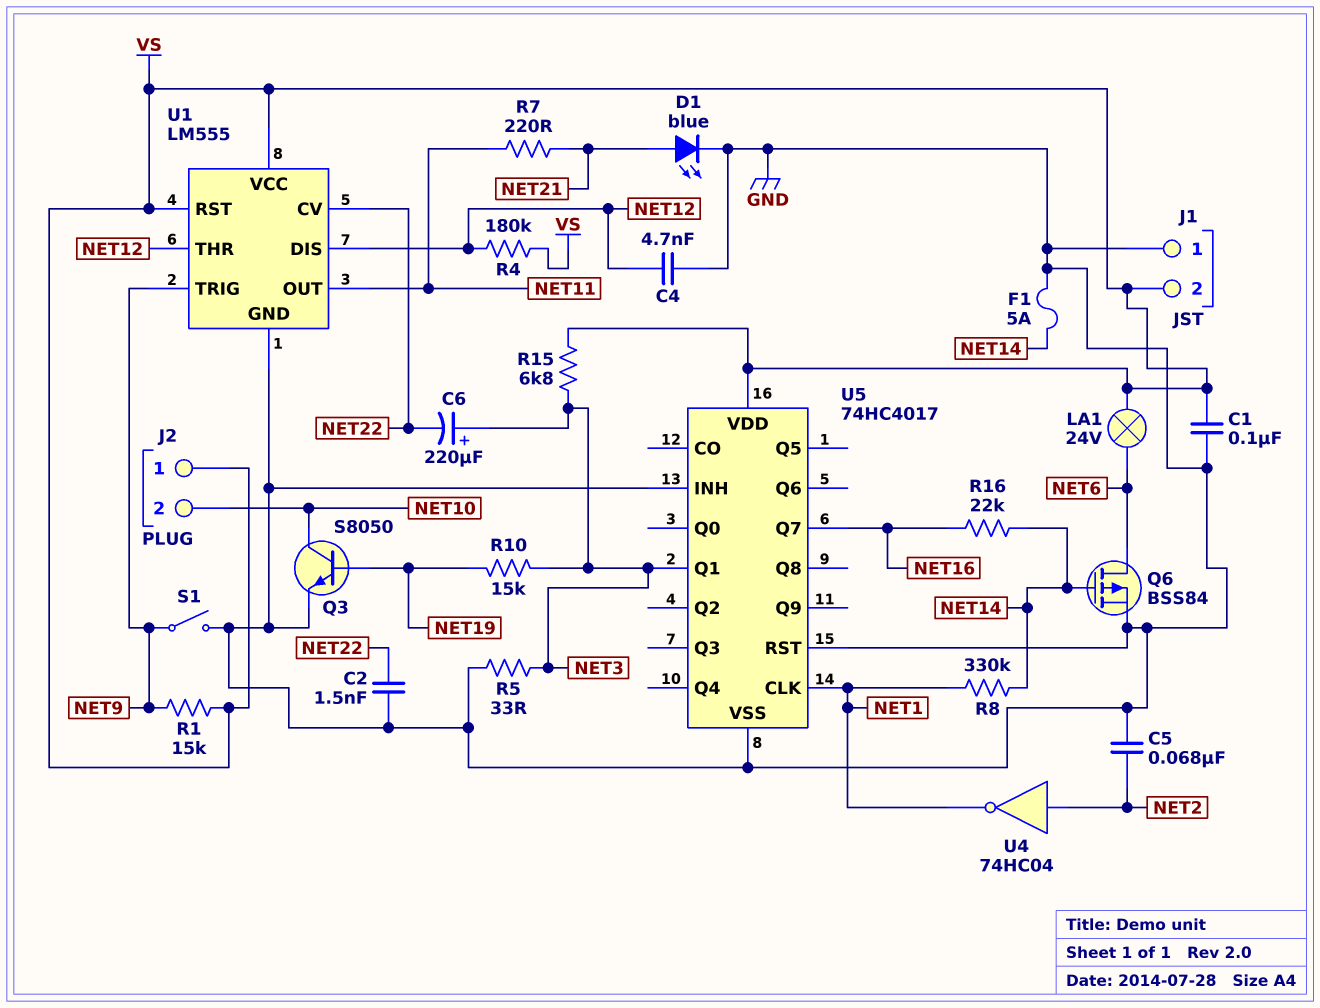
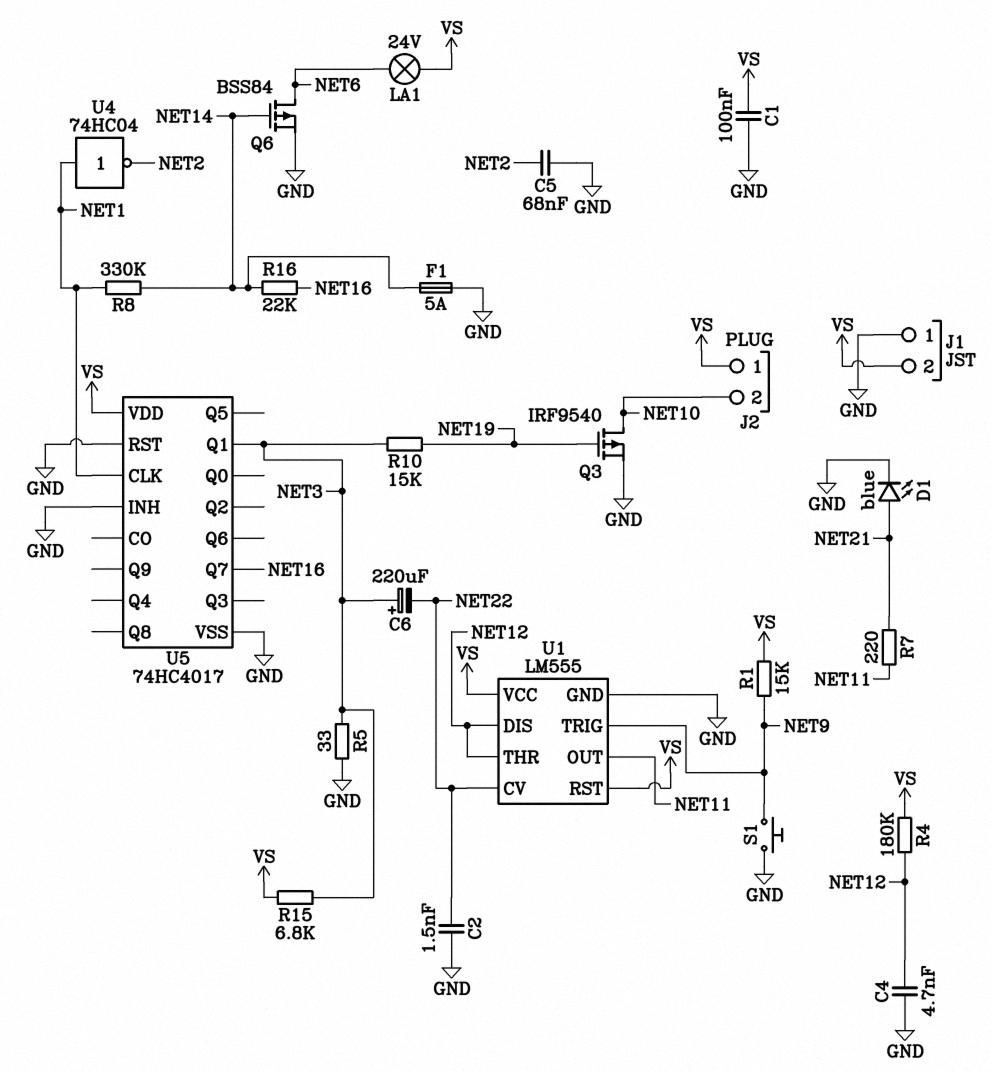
Q3: NPN S8050 (B NET19, C NET10, E GND) -> PMOS IRF9540 (G NET19, D NET10, S GND)
S1: switch (GND, NET9) -> button (GND, NET9)
U4: NOT 74HC04 (in NET2, out NET1) -> NOT 74HC04 (in NET1, out NET2)

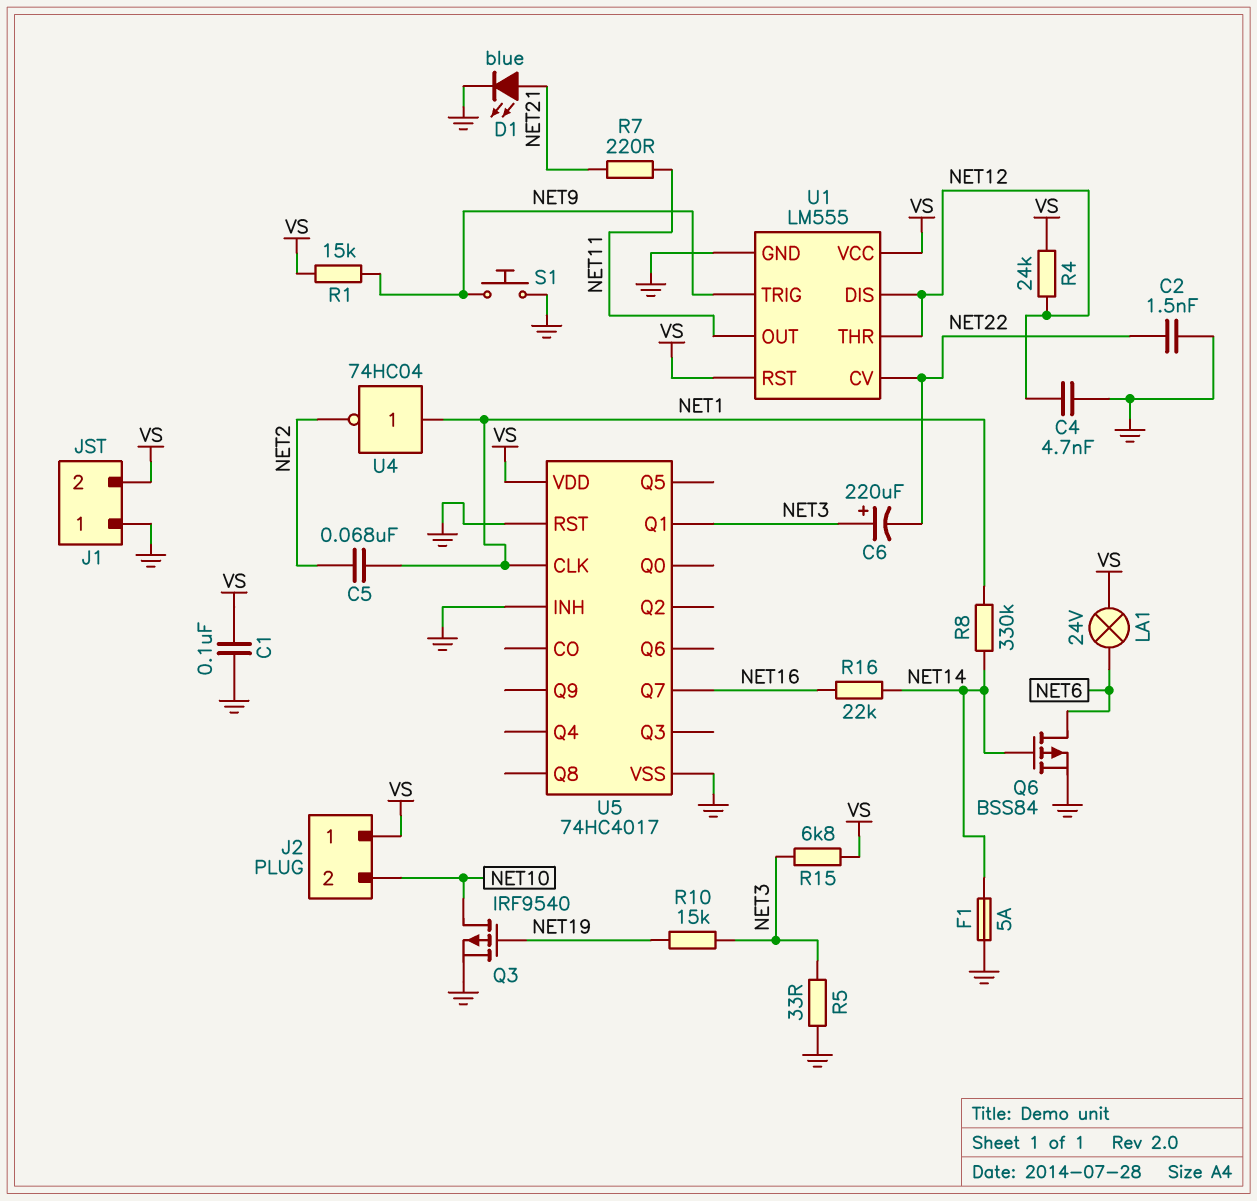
C5: 68nF (GND, NET2) -> 68nF (NET1, NET2)
R4: 180k (NET12, VS) -> 24k (NET12, VS)

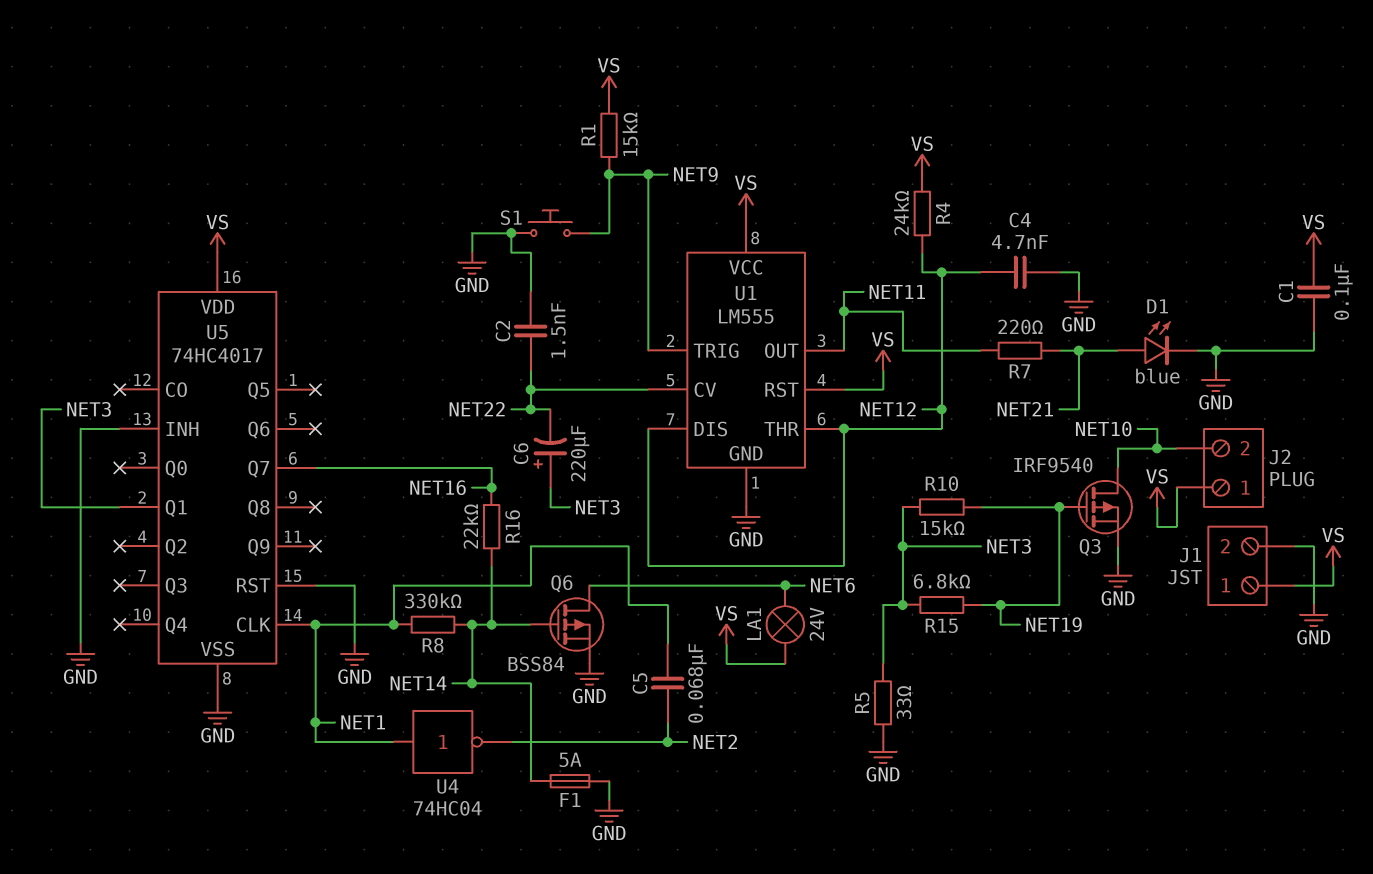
J1 pin 1: GND -> VS
J1 pin 2: VS -> GND
R15: 6.8k (NET3, VS) -> 6.8k (NET3, NET19)

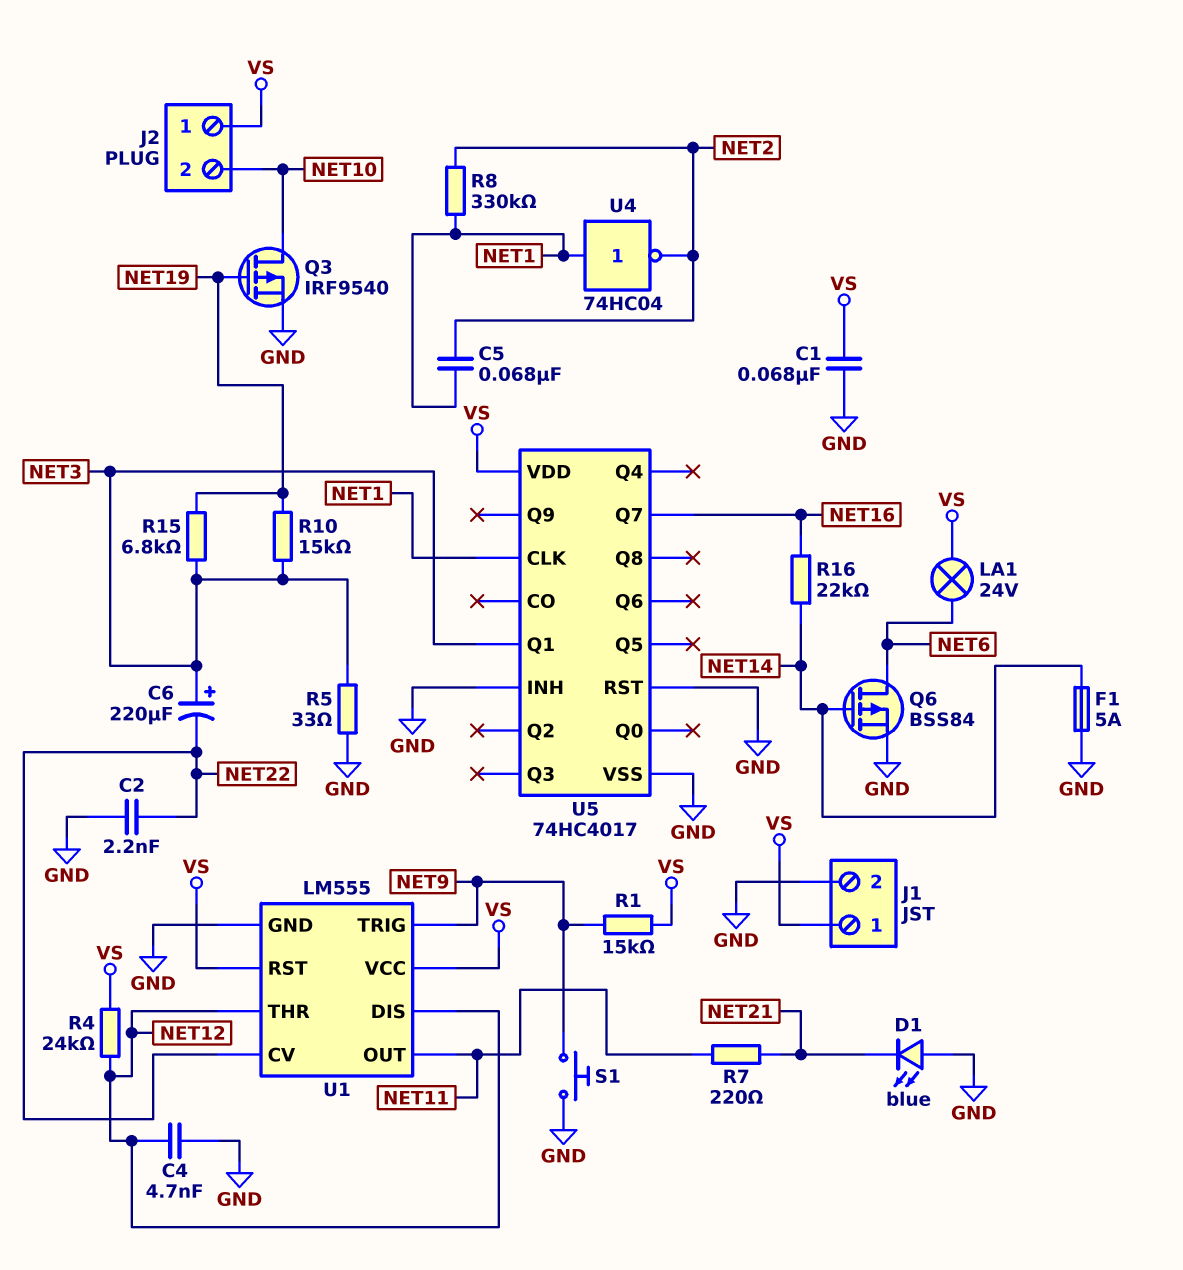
C1: 100nF (GND, VS) -> 68nF (GND, VS)
C2: 1.5nF (GND, NET22) -> 2.2nF (GND, NET22)
D1: LED blue (A NET21, K GND) -> LED blue (A GND, K NET21)
R8: 330k (NET1, NET14) -> 330k (NET1, NET2)

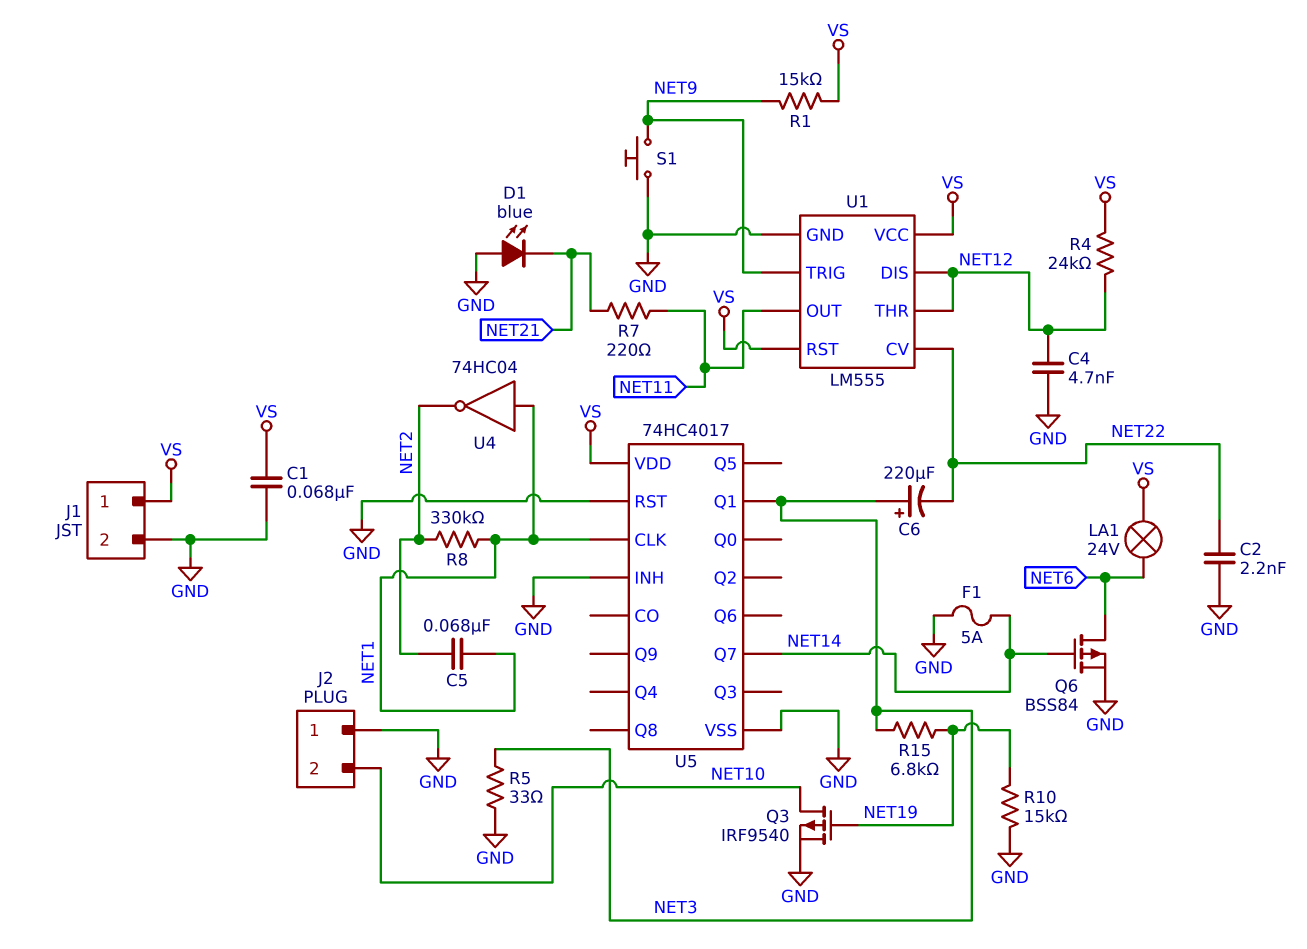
J2 pin 1: VS -> GND
R10: 15k (NET3, NET19) -> 15k (GND, NET19)
R16: 22k (NET14, NET16) -> none
U5 pin Q7: NET16 -> NET14

